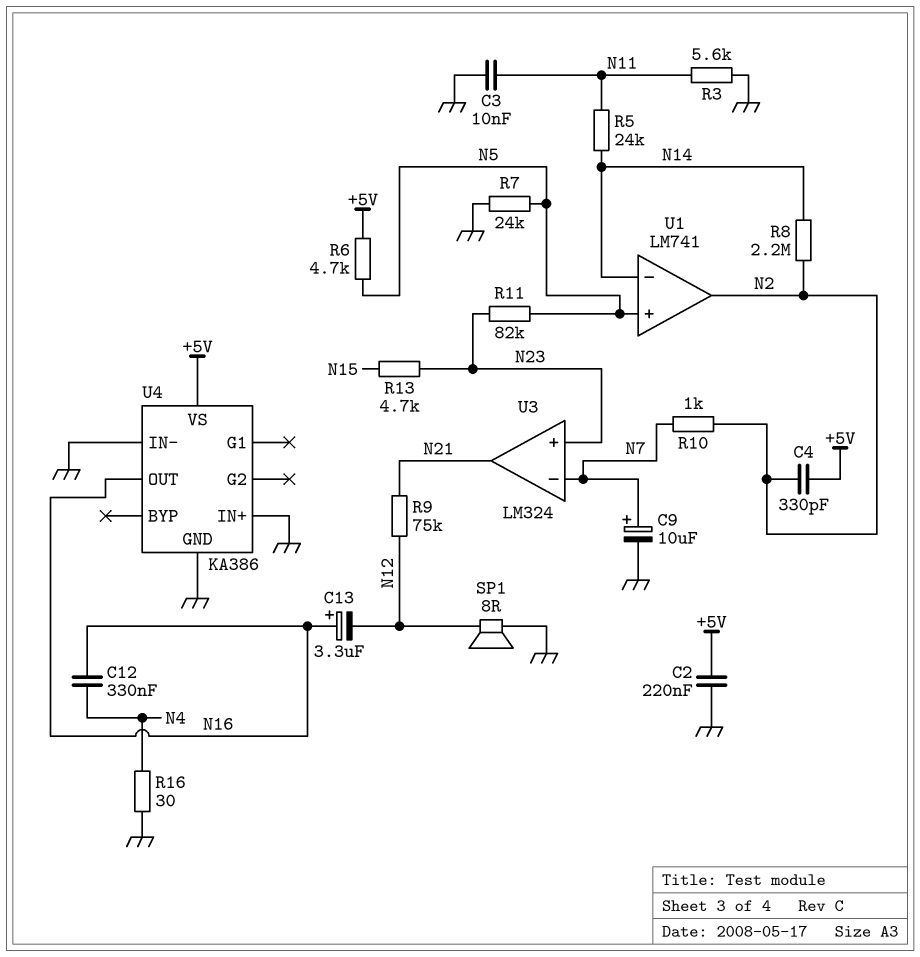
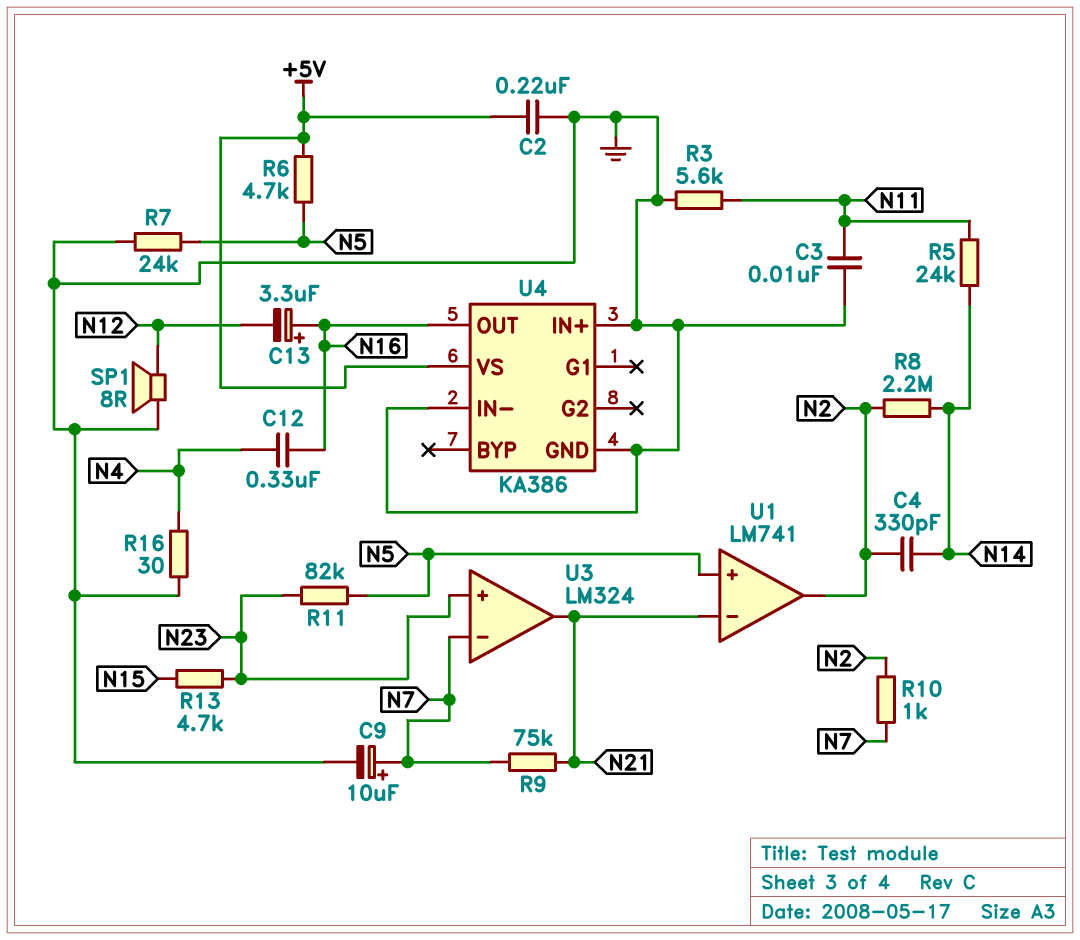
C4: 330pF (+5V, N2) -> 330pF (N2, N14)
R9: 75k (N12, N21) -> 75k (N7, N21)
U1 pin in-: N14 -> N21

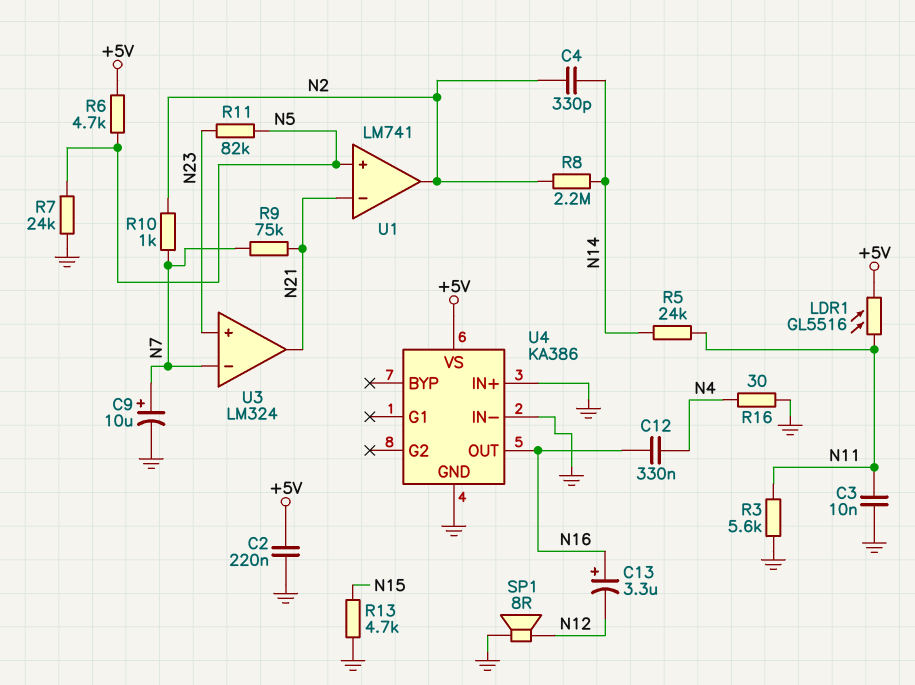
LDR1: none -> GL5516 (+5V, N11)
R13: 4.7k (N15, N23) -> 4.7k (GND, N15)

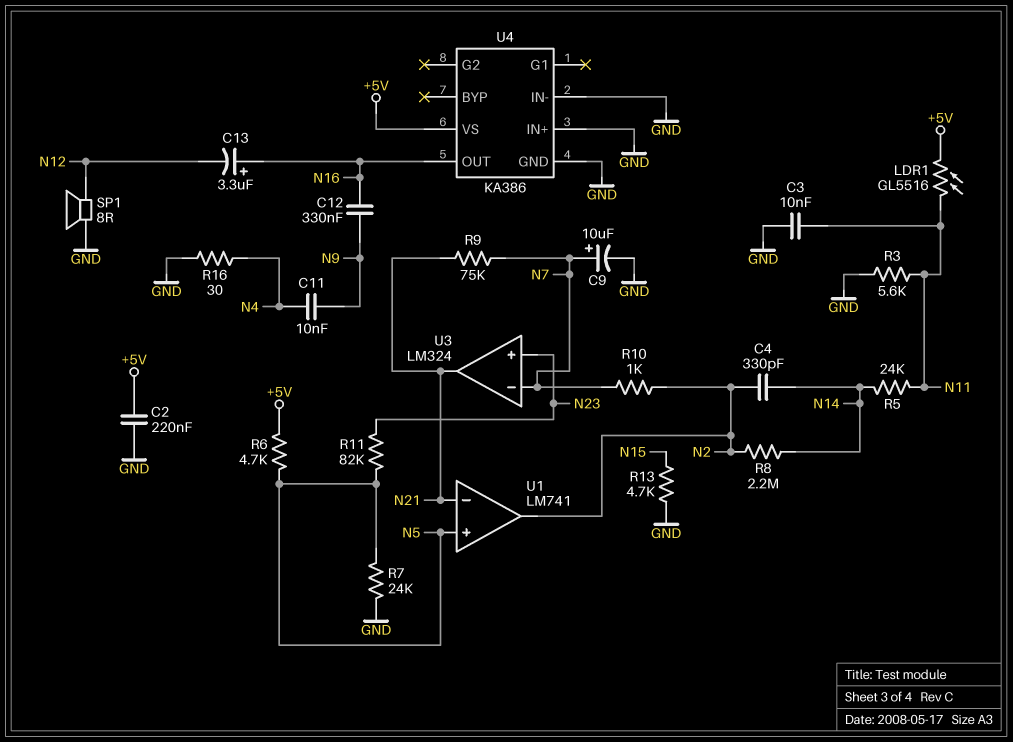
C11: none -> 10nF (N4, N9)
C12: 330nF (N4, N16) -> 330nF (N9, N16)

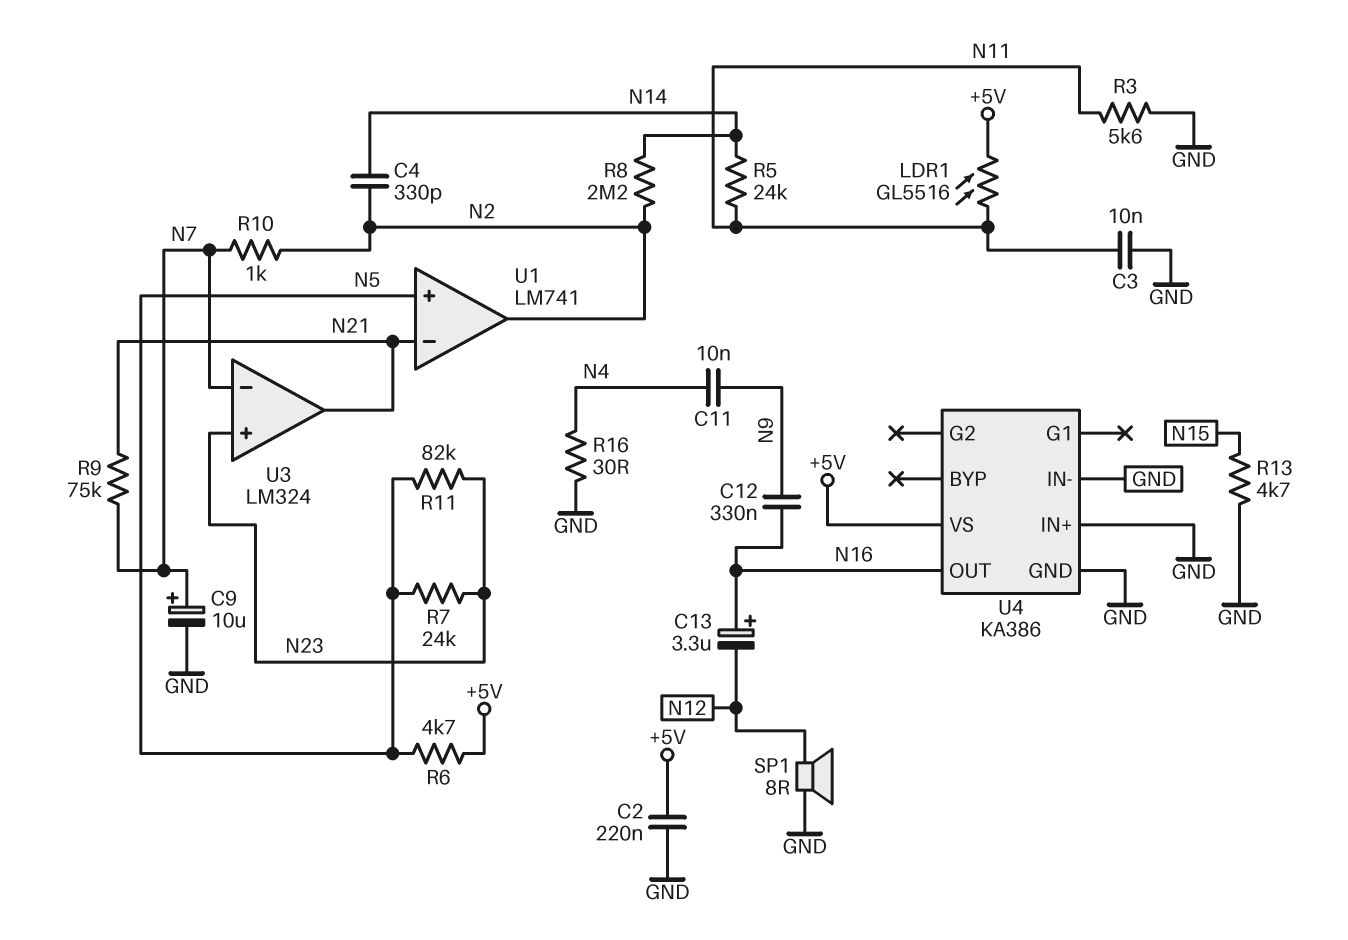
R7: 24k (GND, N5) -> 24k (N5, N23)

